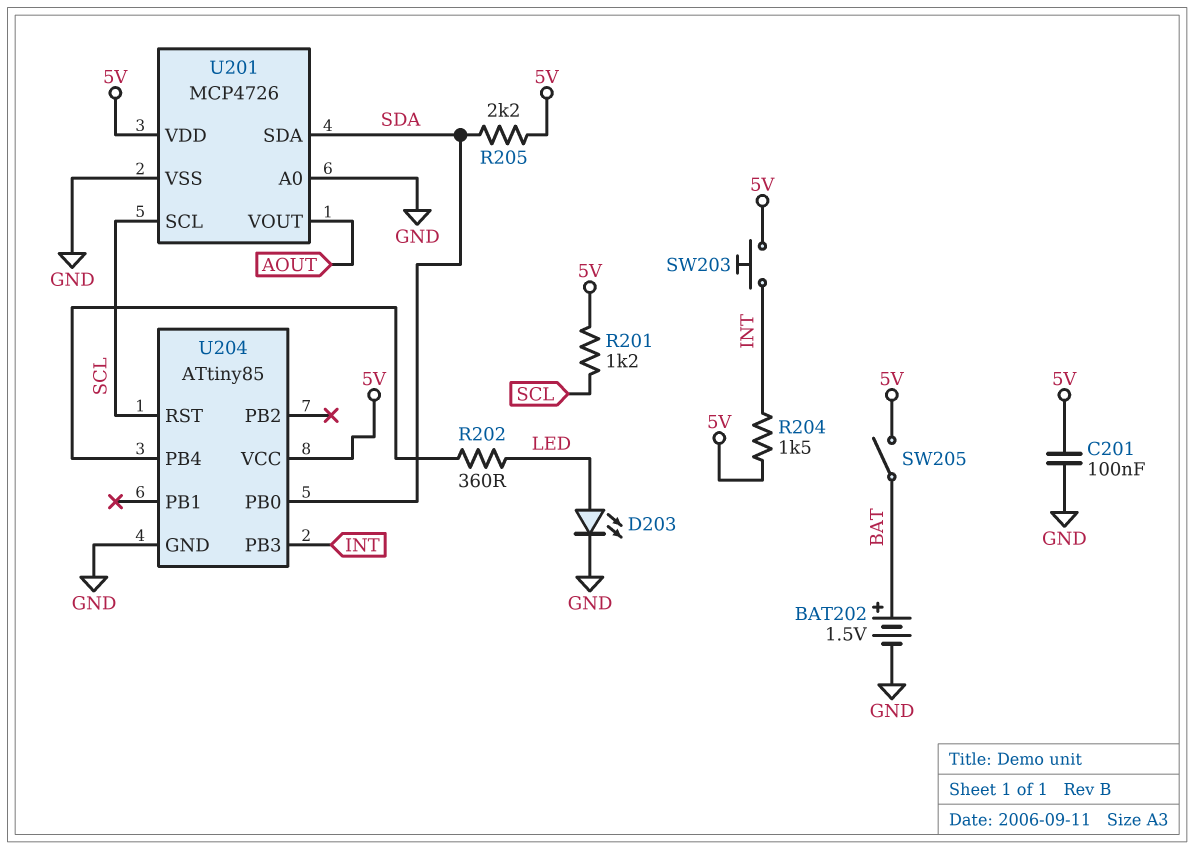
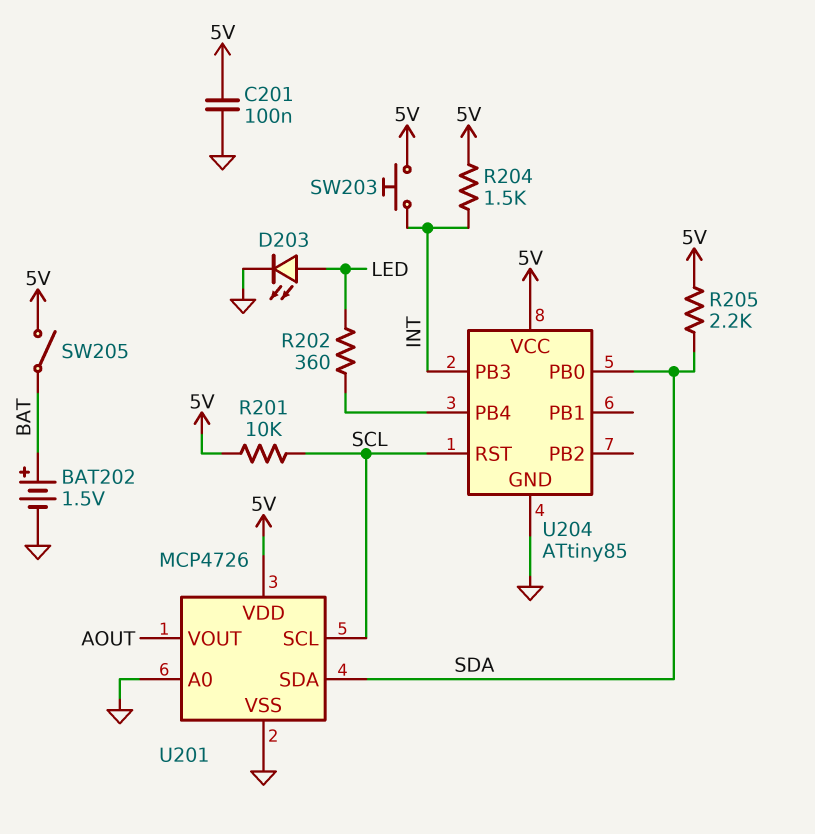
R201: 1.2k (5V, SCL) -> 10k (5V, SCL)

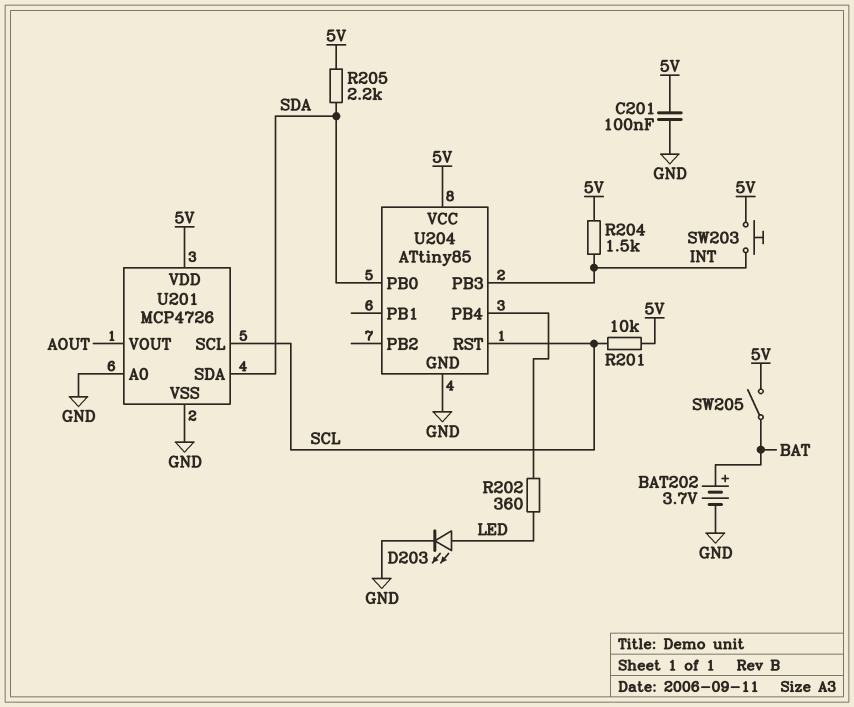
BAT202: 1.5V (plus BAT, minus GND) -> 3.7V (plus BAT, minus GND)

